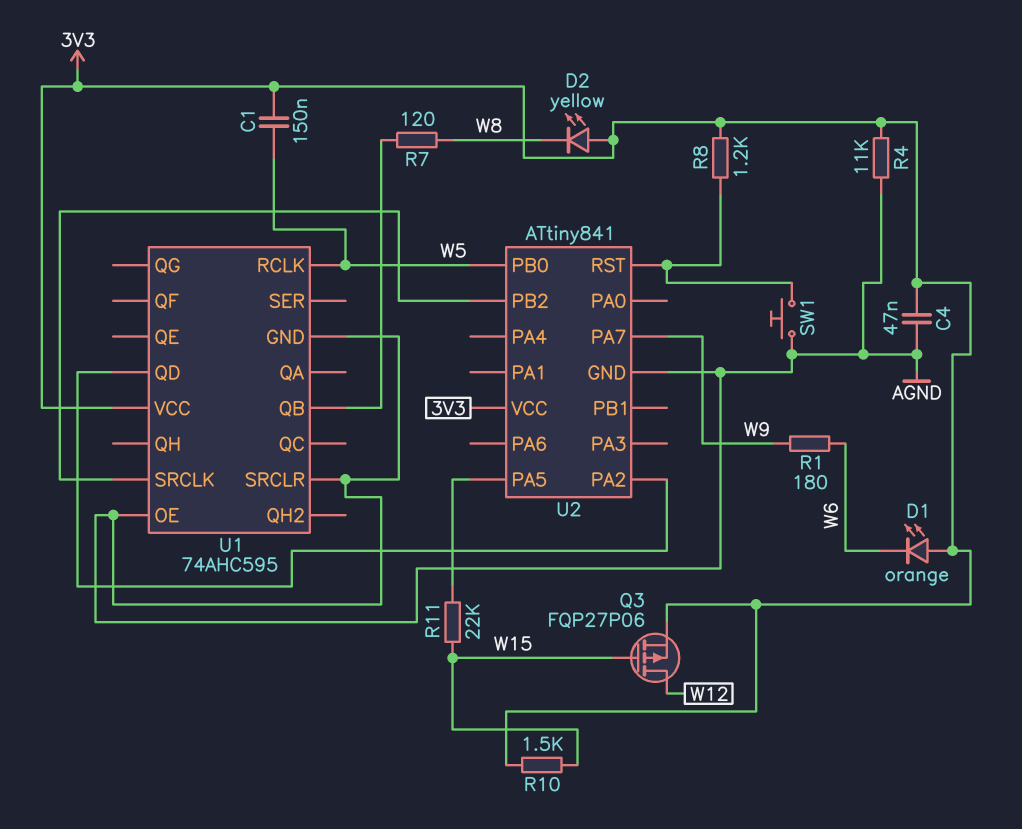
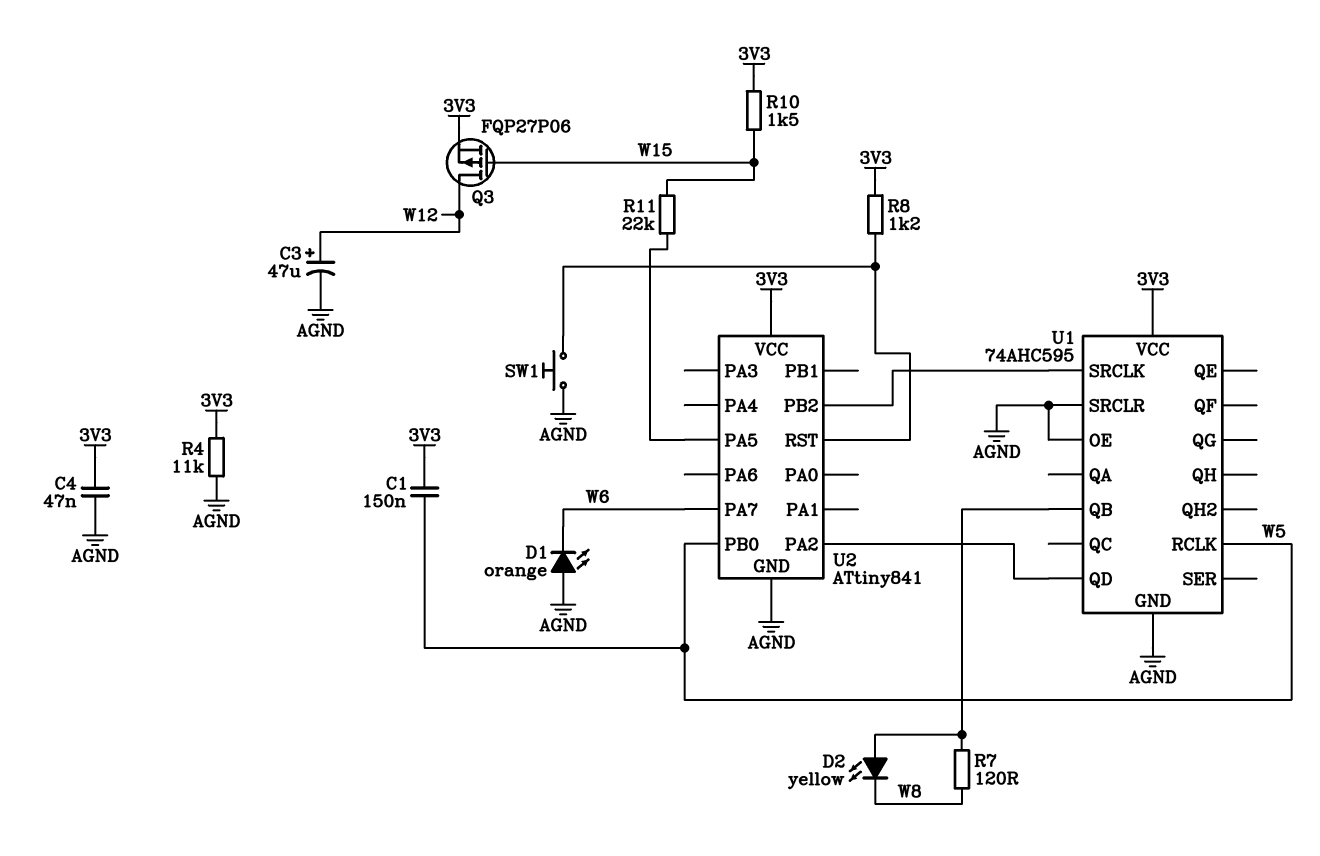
C3: none -> 47uF (plus W12, minus AGND)
D1: LED orange (A 3V3, K W6) -> LED orange (A AGND, K W6)
D2: LED yellow (A 3V3, K W8) -> LED yellow (A U1/QB, K W8)
R1: 180 (W6, W9) -> none
U2 pin PA7: W9 -> W6

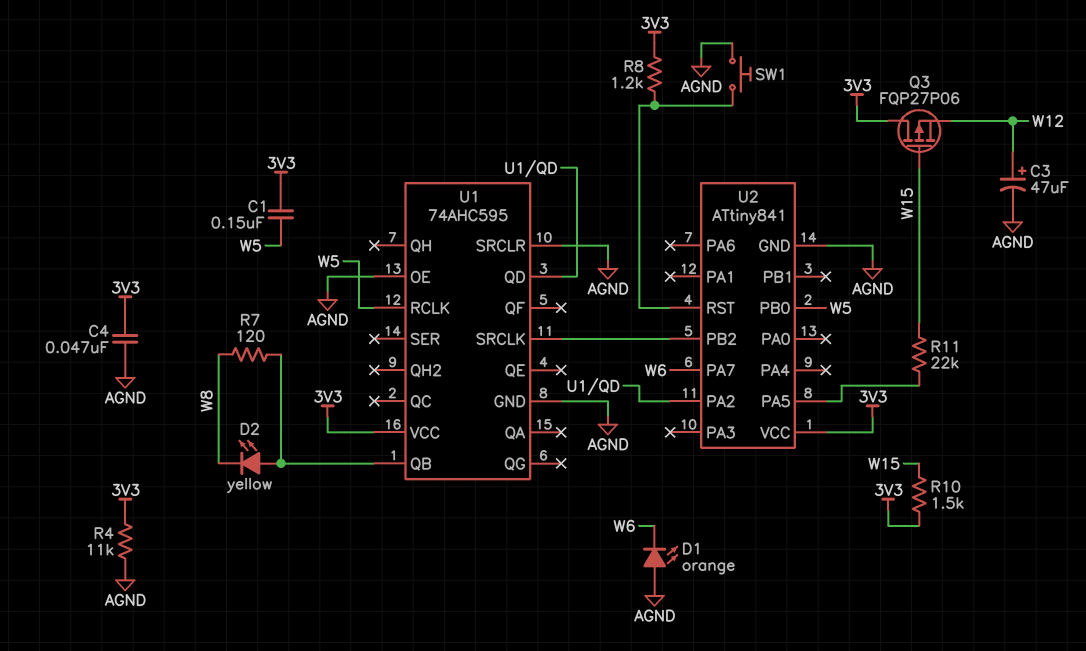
Q3: PMOS FQP27P06 (G W15, D W12, S 3V3) -> PMOS FQP27P06 (G W15, D 3V3, S W12)

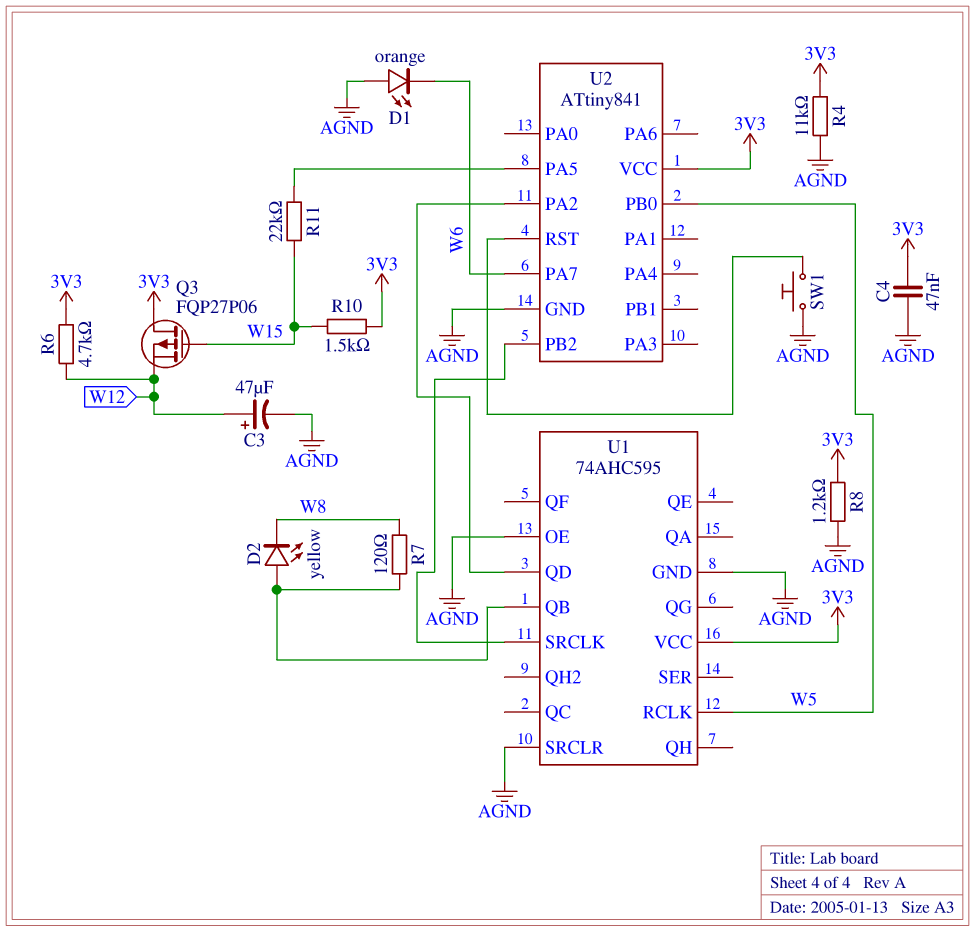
C1: 150nF (3V3, W5) -> none
R6: none -> 4.7k (3V3, W12)
R8: 1.2k (3V3, U2/RST) -> 1.2k (3V3, AGND)

